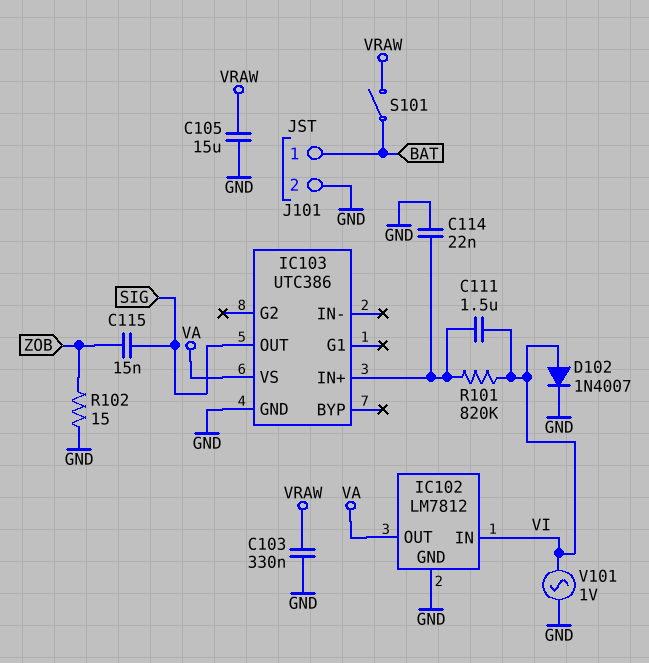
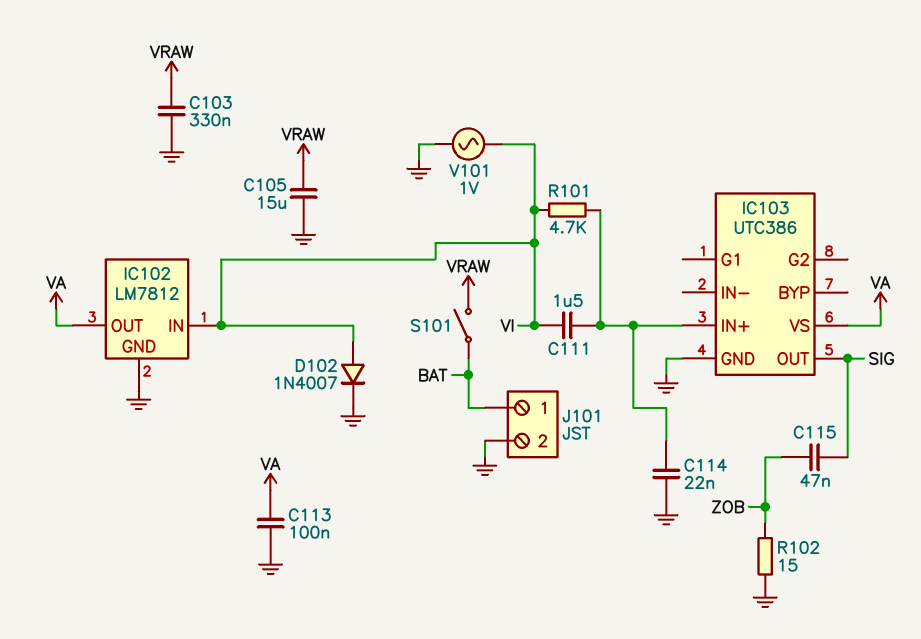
C113: none -> 100nF (GND, VA)
C115: 15nF (SIG, ZOB) -> 47nF (SIG, ZOB)
R101: 820k (IC103/IN+, VI) -> 4.7k (IC103/IN+, VI)

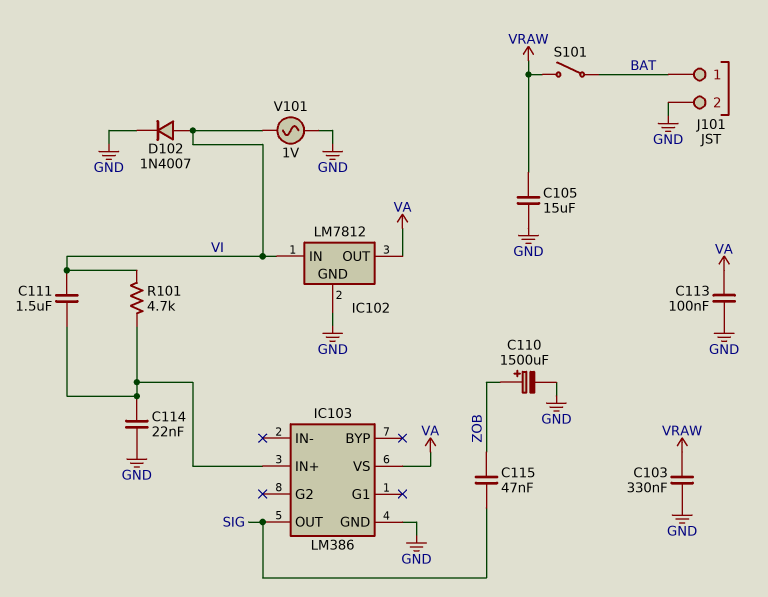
C110: none -> 1500uF (plus ZOB, minus GND)
IC103: UTC386 -> LM386
R102: 15 (GND, ZOB) -> none

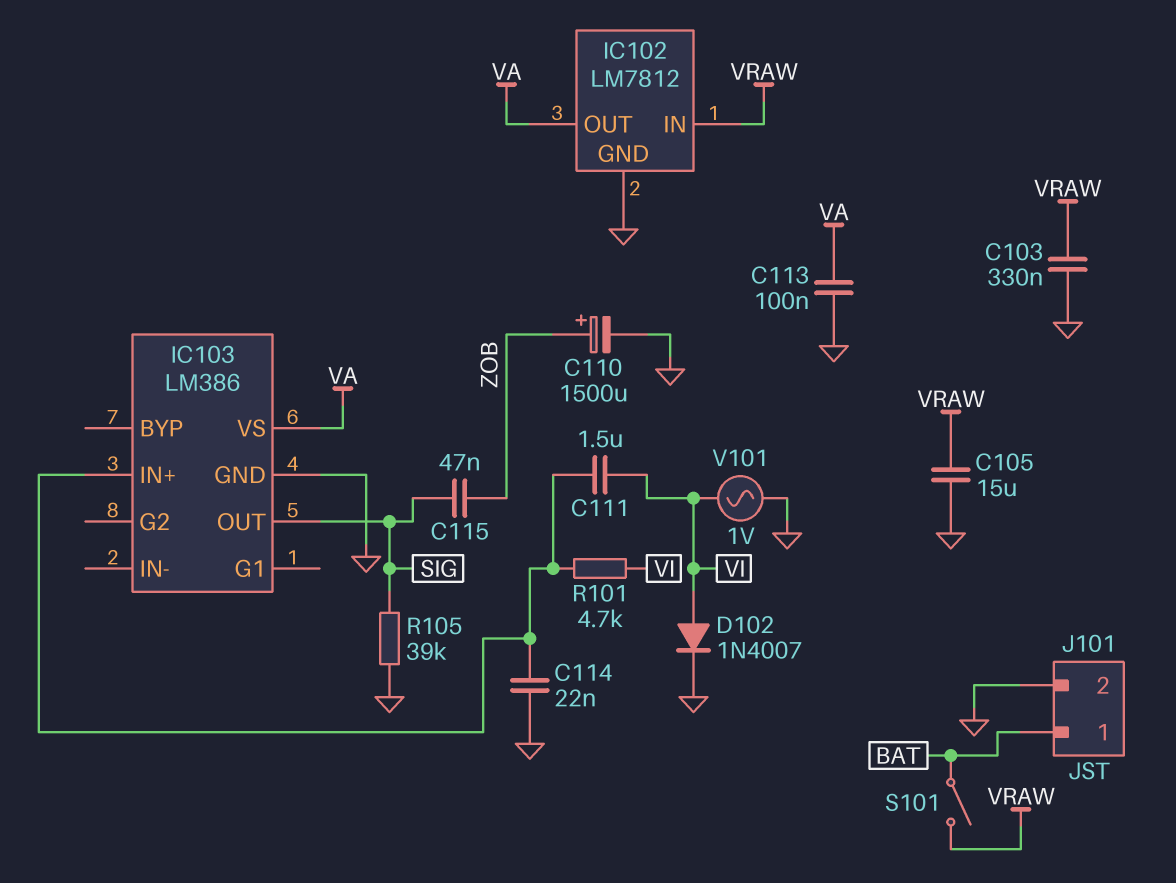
IC102 pin IN: VI -> VRAW
R105: none -> 39k (GND, SIG)

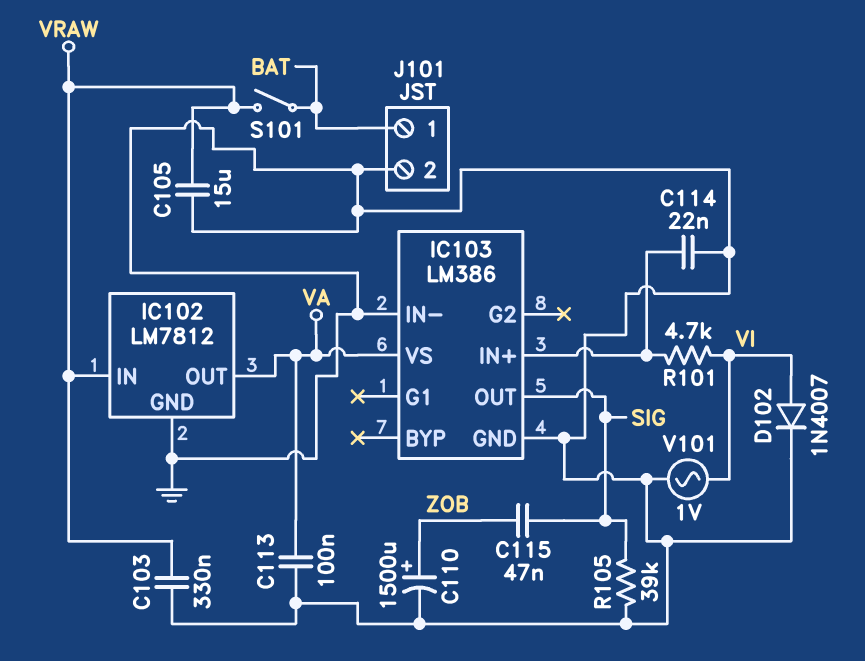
C111: 1.5uF (IC103/IN+, VI) -> none
IC103 pin IN-: none -> GND

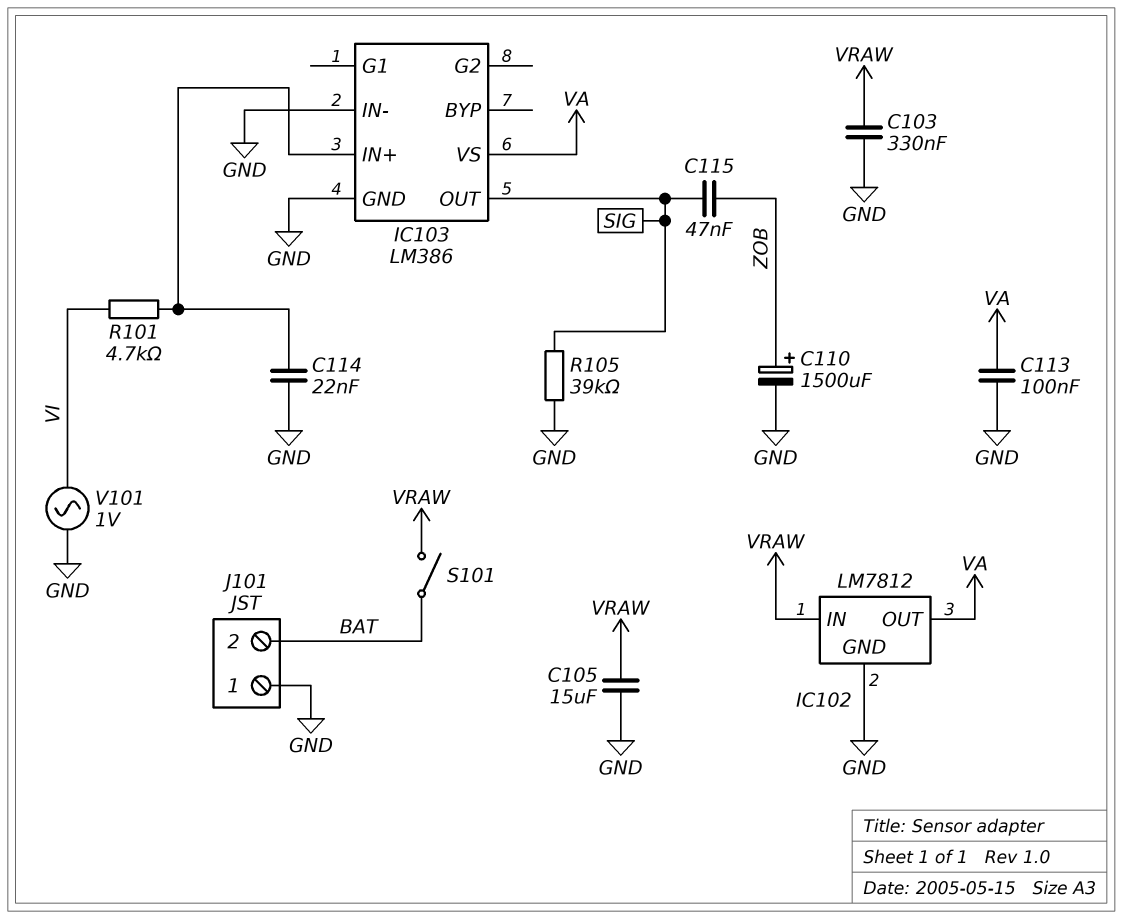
D102: diode 1N4007 (A VI, K GND) -> none
J101 pin 1: BAT -> GND
J101 pin 2: GND -> BAT

